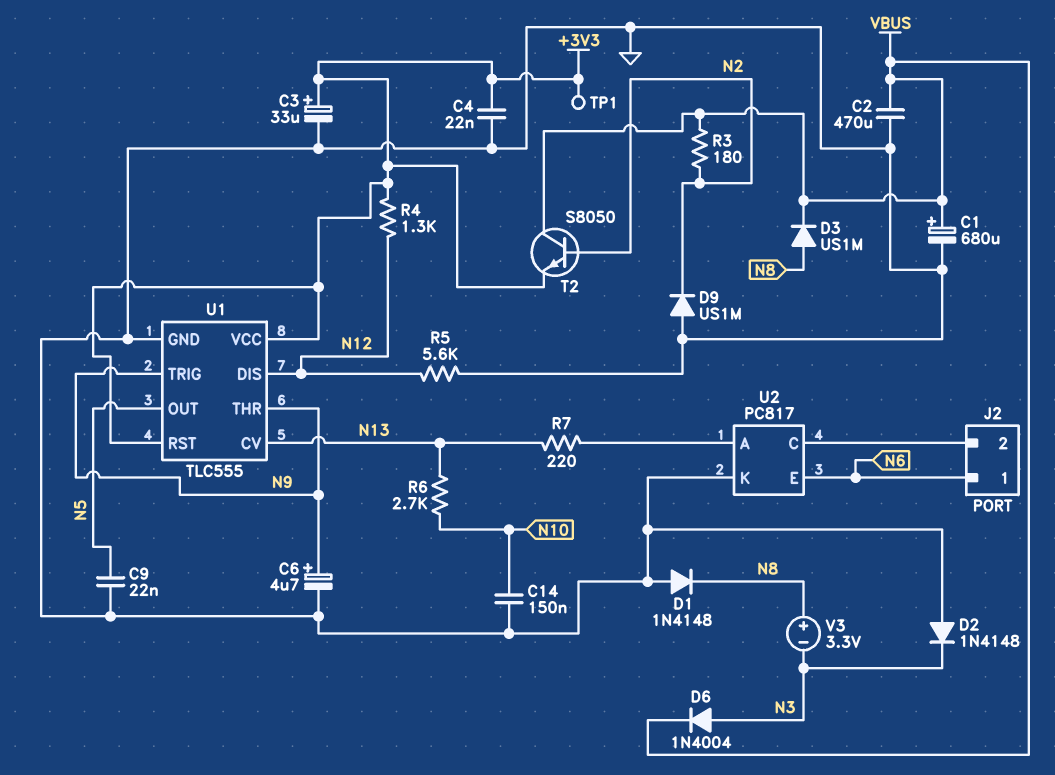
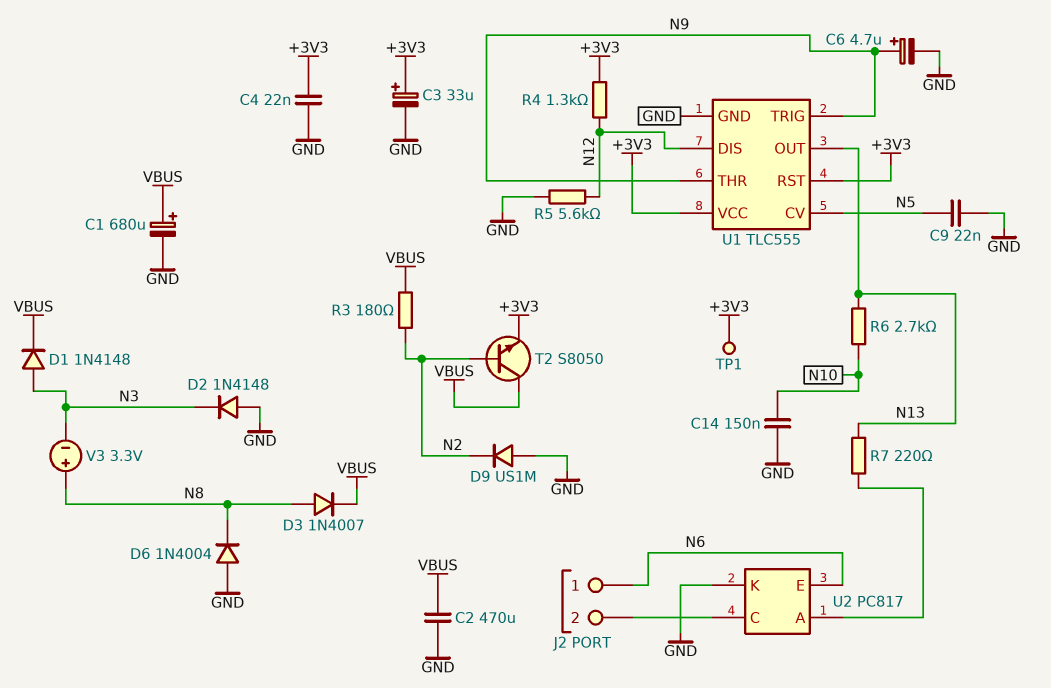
D1: diode 1N4148 (A GND, K N8) -> diode 1N4148 (A N3, K VBUS)
D3: diode US1M (A N8, K VBUS) -> diode 1N4007 (A N8, K VBUS)
D6: diode 1N4004 (A N3, K VBUS) -> diode 1N4004 (A GND, K N8)
U1 pin CV: N13 -> N5
U1 pin OUT: N5 -> N13

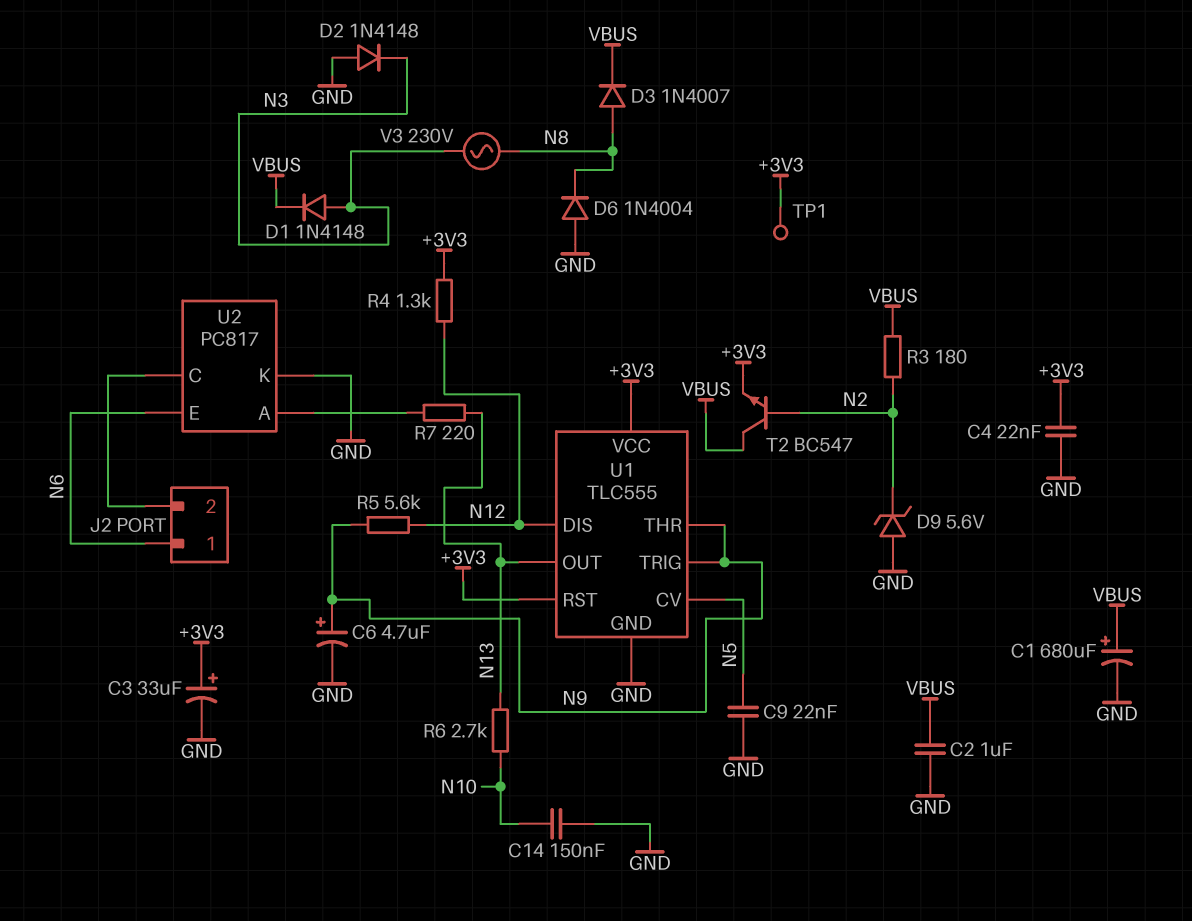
C2: 470uF (GND, VBUS) -> 1uF (GND, VBUS)
D9: diode US1M (A GND, K N2) -> zener 5.6V (A GND, K N2)
R5: 5.6k (GND, N12) -> 5.6k (N9, N12)
T2: NPN S8050 (B N2, C VBUS, E +3V3) -> NPN BC547 (B N2, C VBUS, E +3V3)
V3: 3.3V (plus N8, minus N3) -> AC 230V (N3, N8)

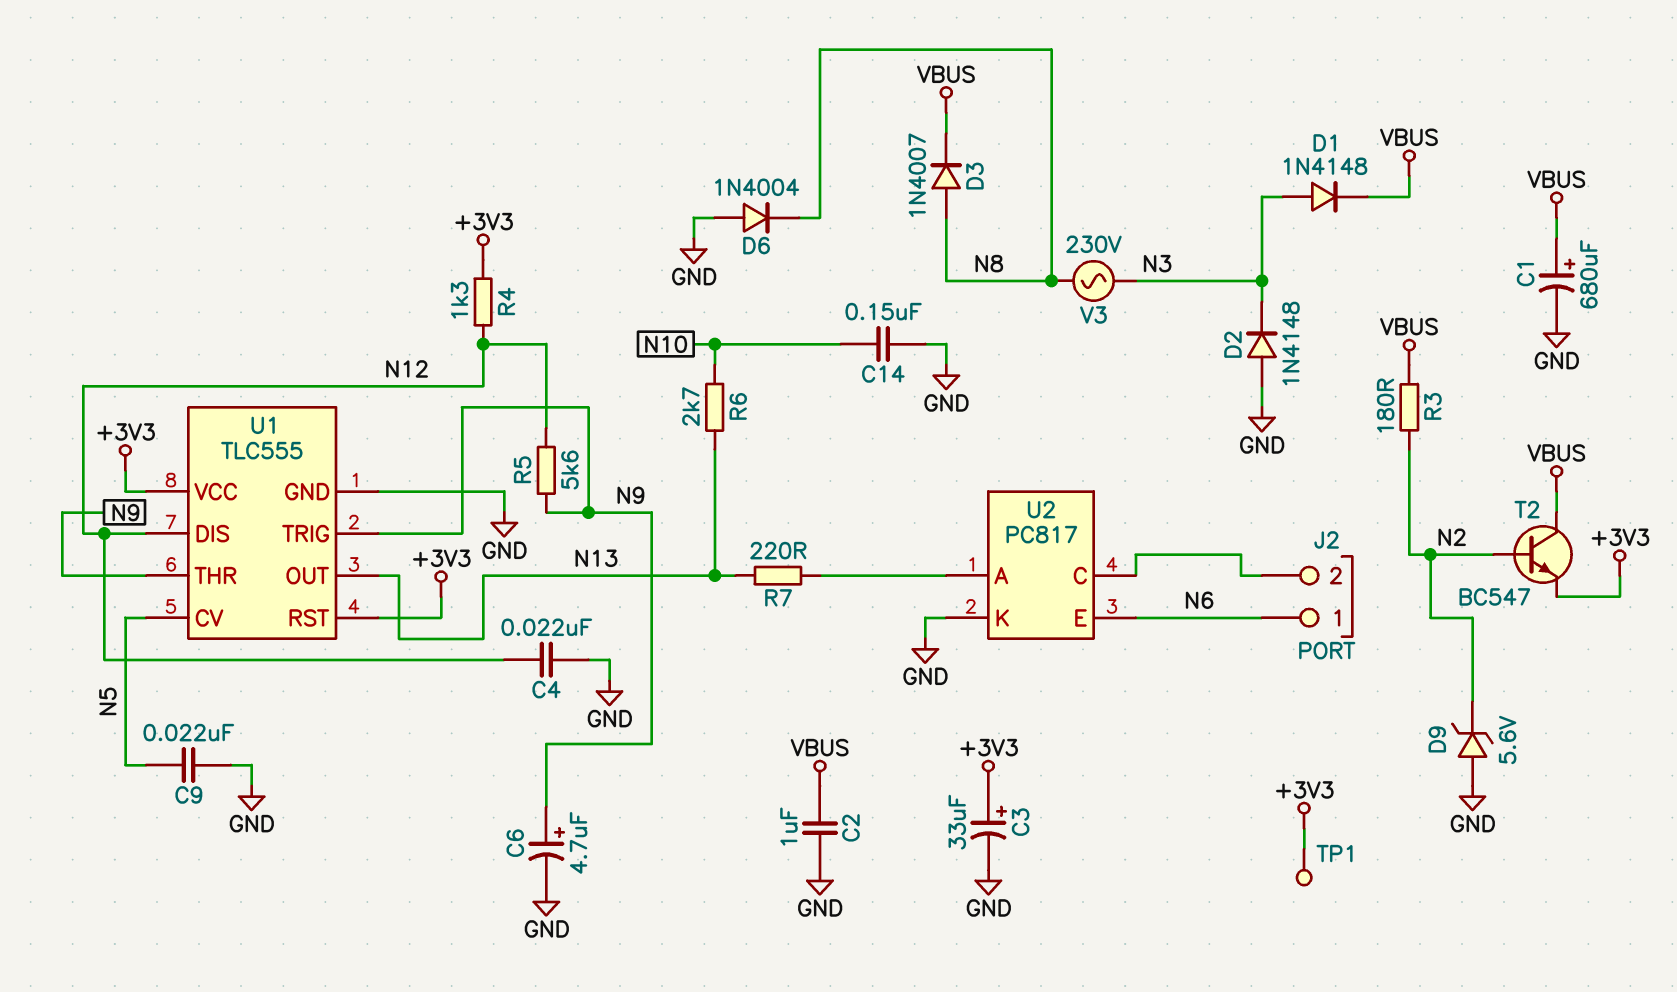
C4: 22nF (+3V3, GND) -> 22nF (GND, N12)

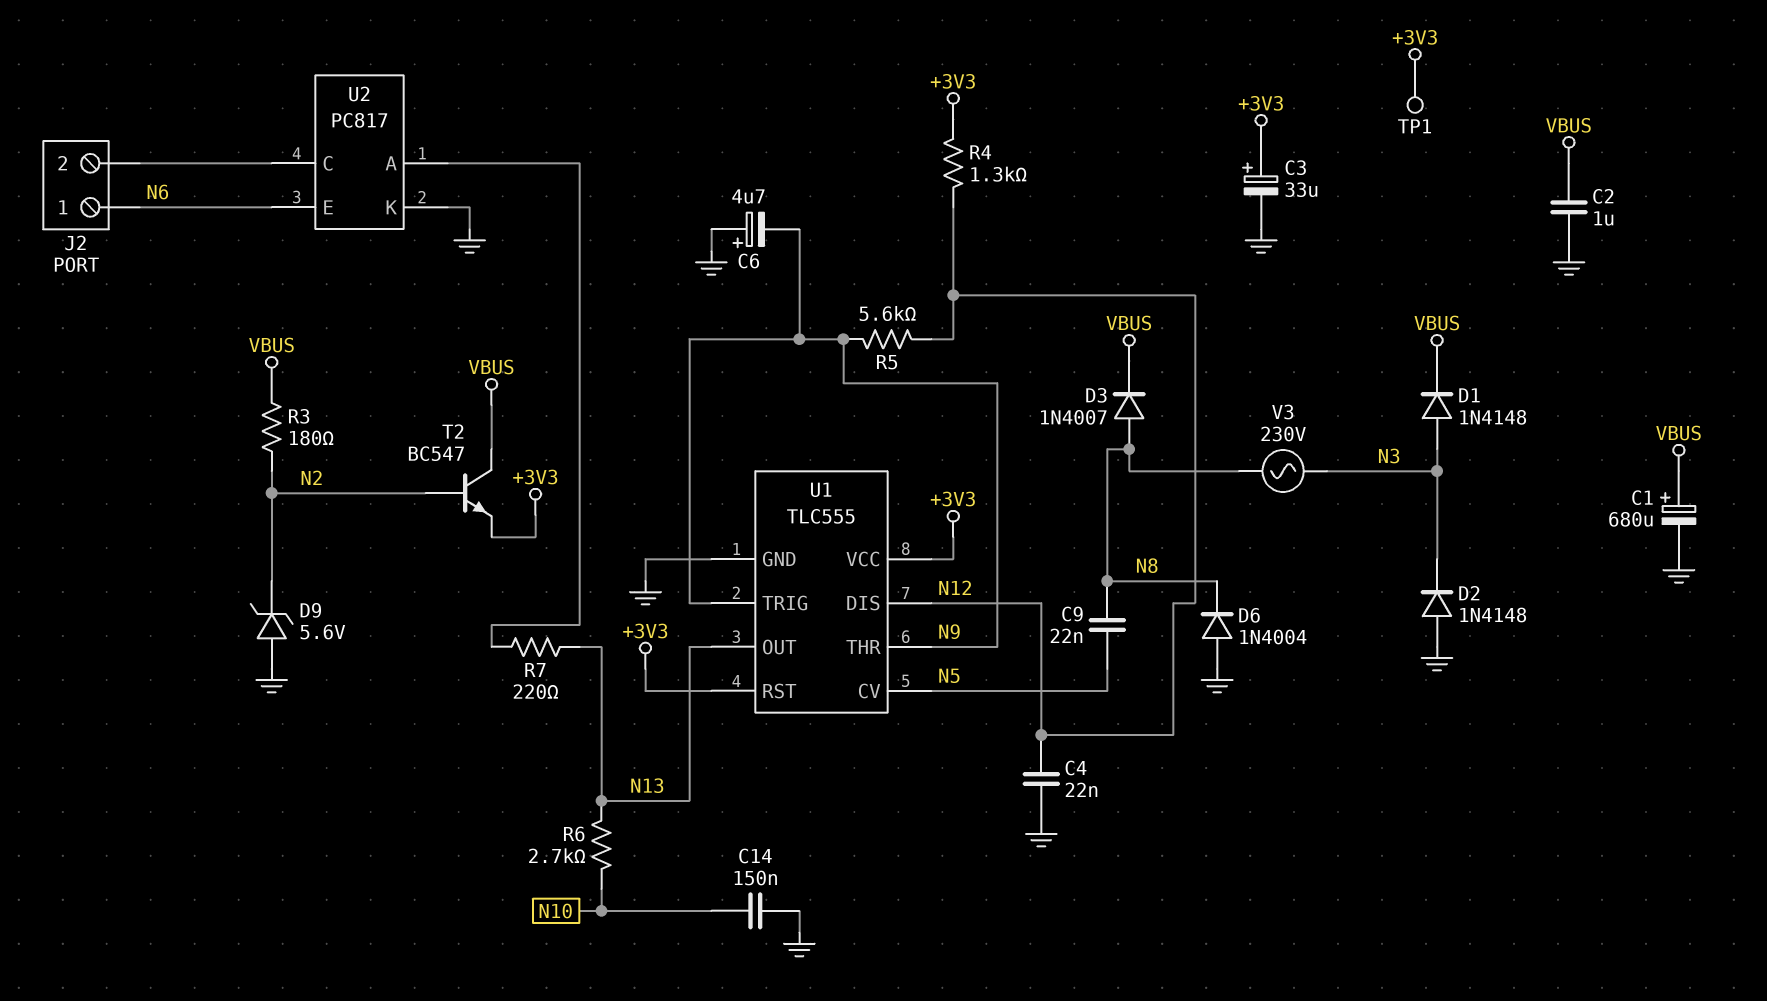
C6: 4.7uF (plus N9, minus GND) -> 4.7uF (plus GND, minus N9)
C9: 22nF (GND, N5) -> 22nF (N5, N8)

